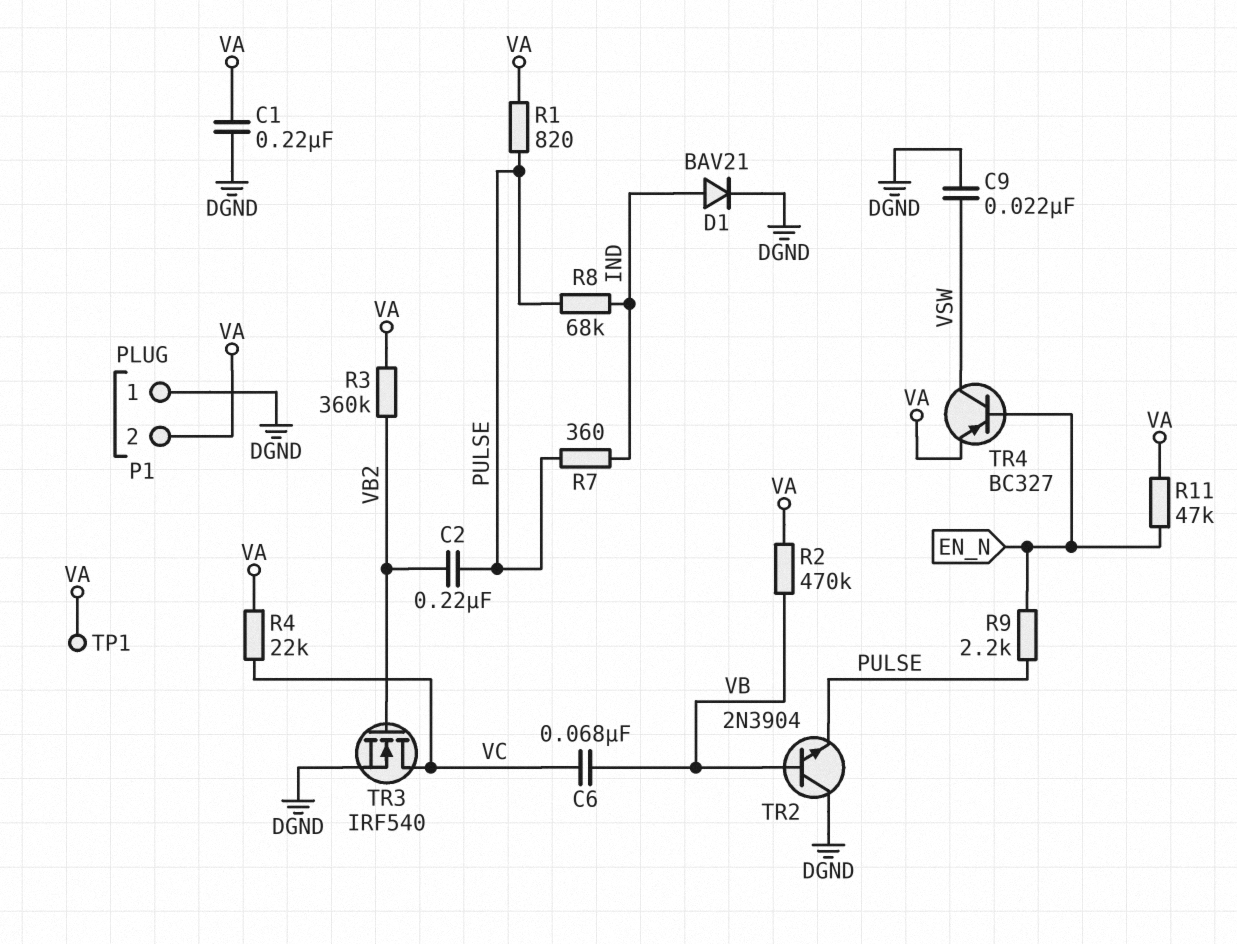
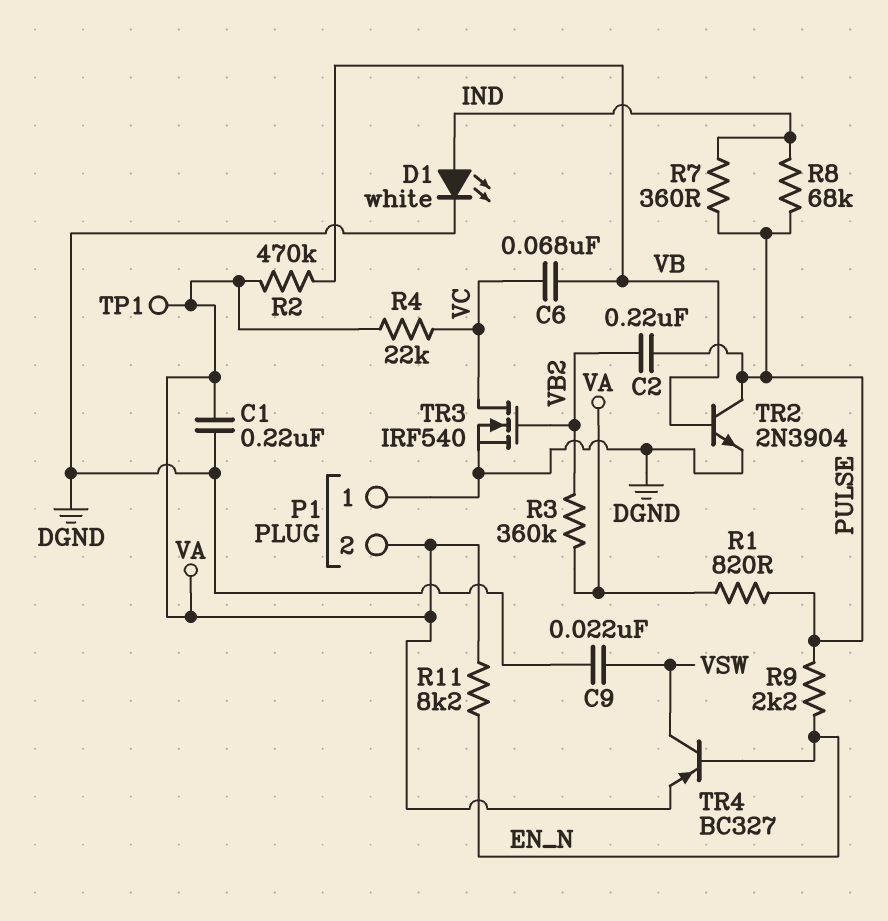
D1: diode BAV21 (A IND, K DGND) -> LED white (A IND, K DGND)
R11: 47k (EN_N, VA) -> 8.2k (EN_N, VA)
TR2: NPN 2N3904 (B VB, C DGND, E PULSE) -> NPN 2N3904 (B VB, C PULSE, E DGND)

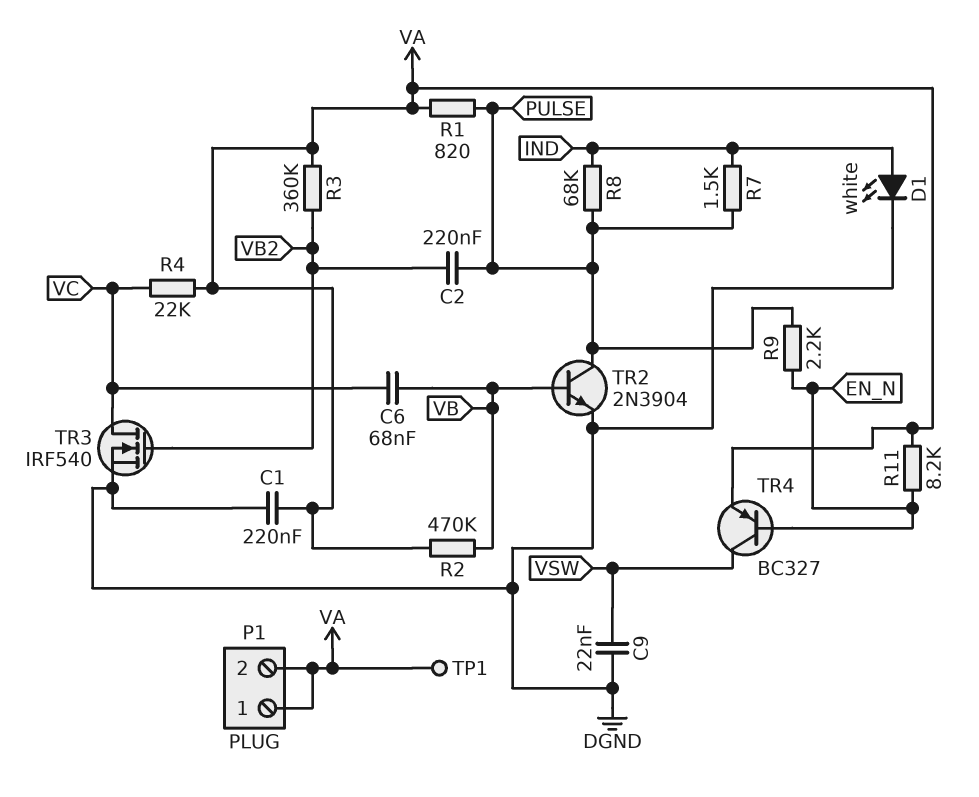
P1 pin 1: DGND -> VA
R7: 360 (IND, PULSE) -> 1.5k (IND, PULSE)

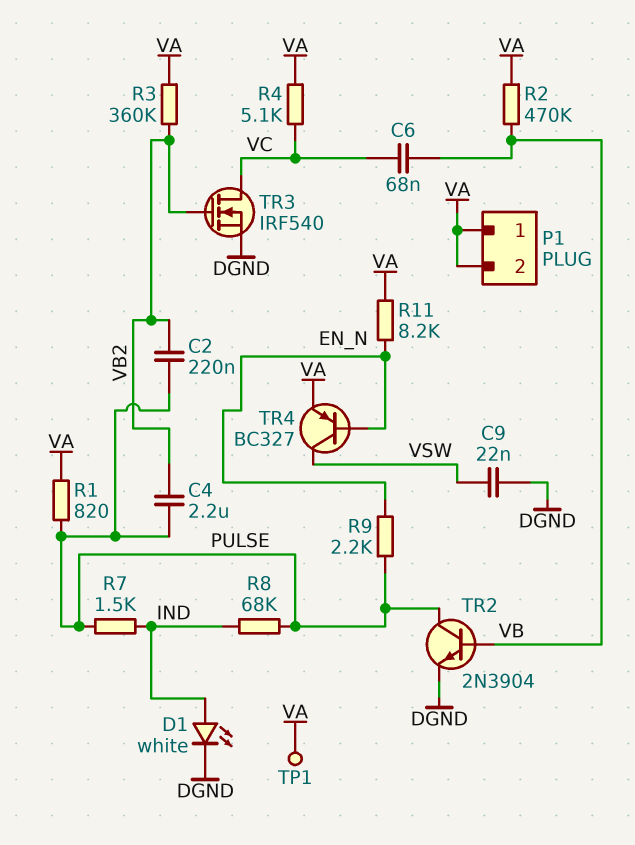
C1: 220nF (DGND, VA) -> none
C4: none -> 2.2uF (PULSE, VB2)
R4: 22k (VA, VC) -> 5.1k (VA, VC)

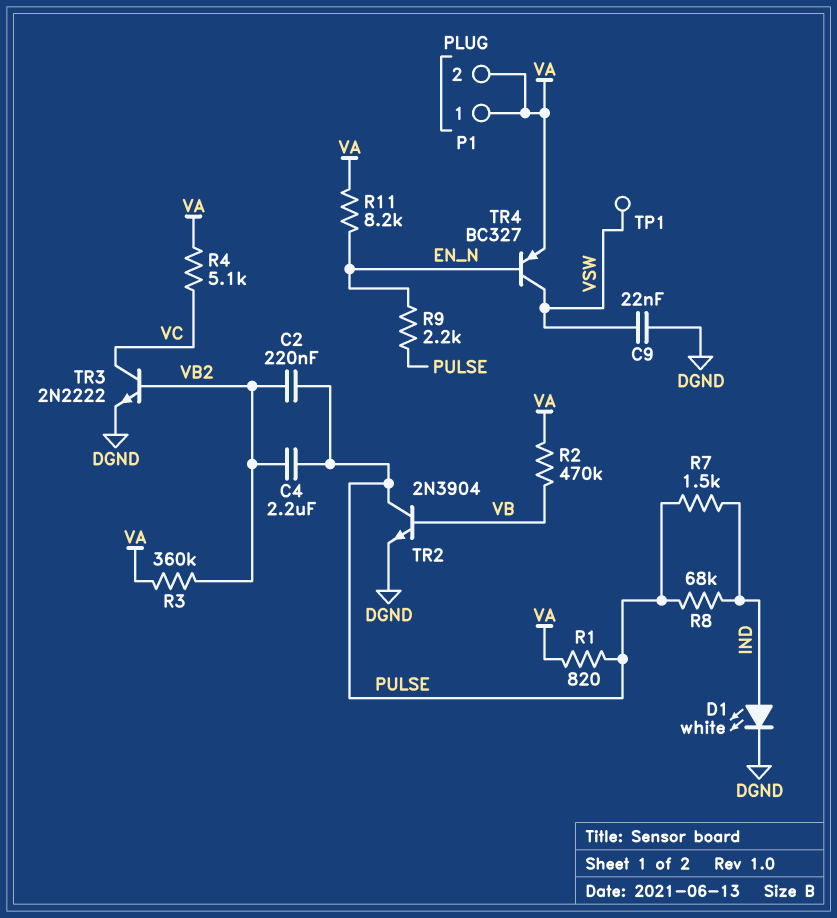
C6: 68nF (VB, VC) -> none
TP1: test point (VA) -> test point (VSW)
TR3: NMOS IRF540 (G VB2, D VC, S DGND) -> NPN 2N2222 (B VB2, C VC, E DGND)

